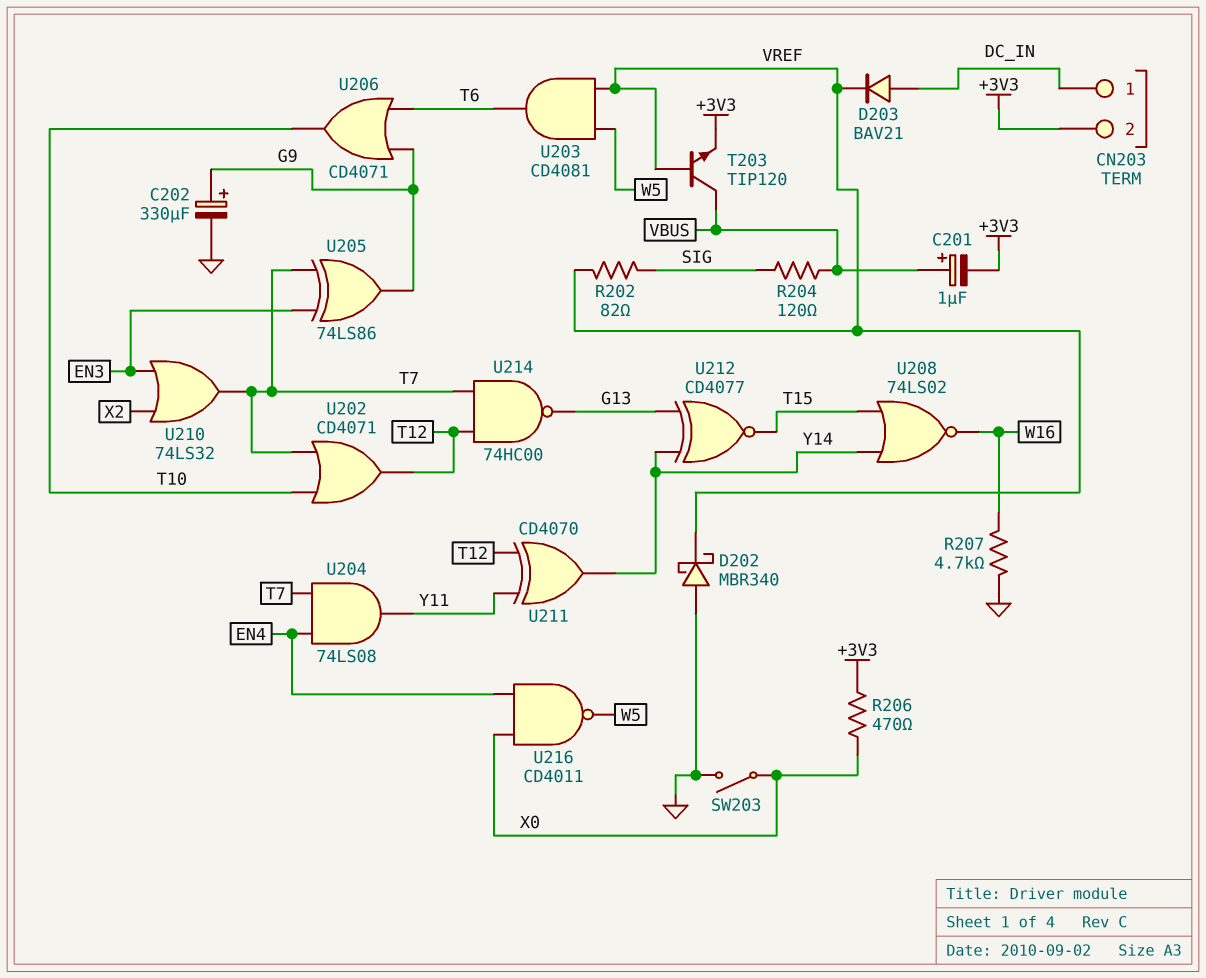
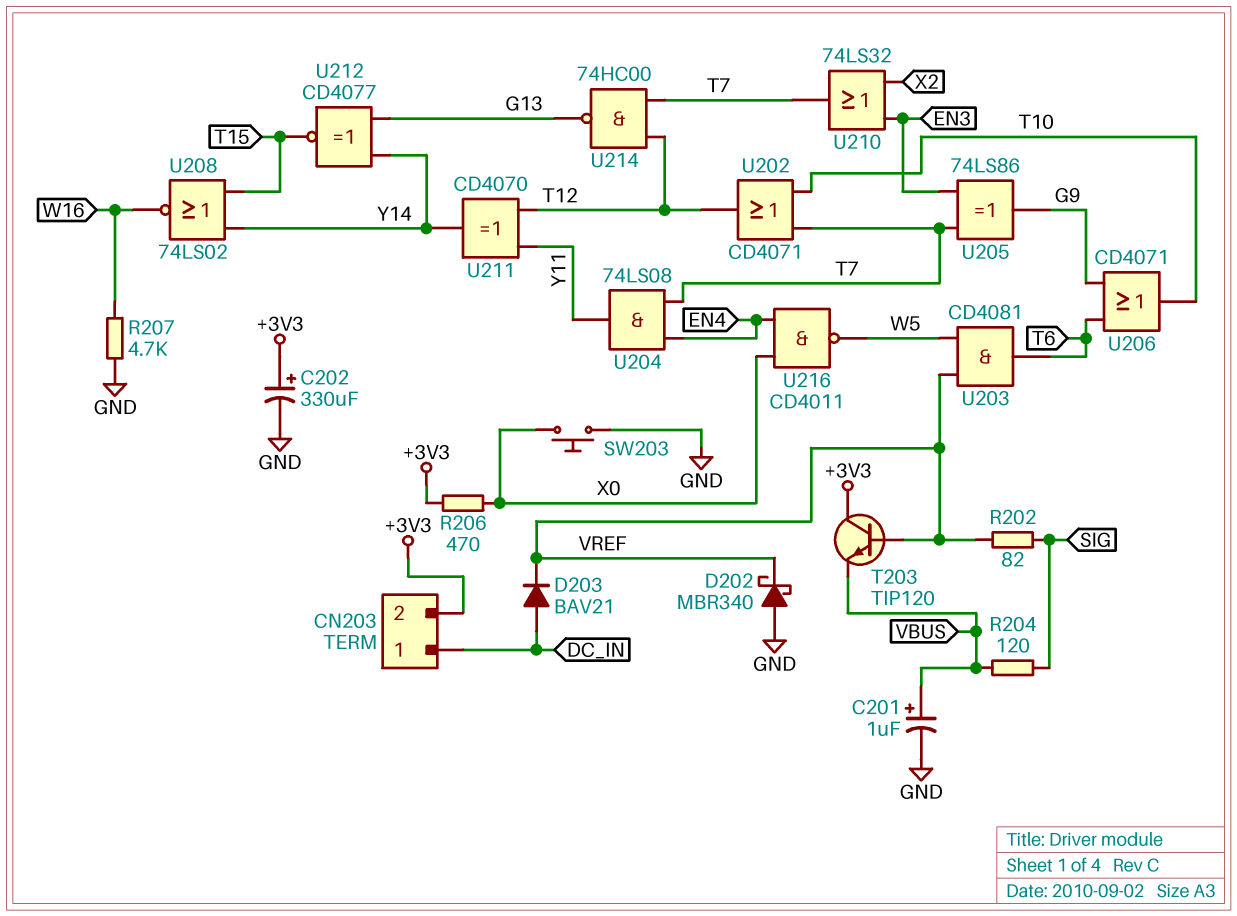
C201: 1uF (plus VBUS, minus +3V3) -> 1uF (plus VBUS, minus GND)
C202: 330uF (plus G9, minus GND) -> 330uF (plus +3V3, minus GND)
SW203: switch (GND, X0) -> button (GND, X0)
T203: NPN TIP120 (B VREF, C VBUS, E +3V3) -> NPN TIP120 (B VREF, C +3V3, E VBUS)

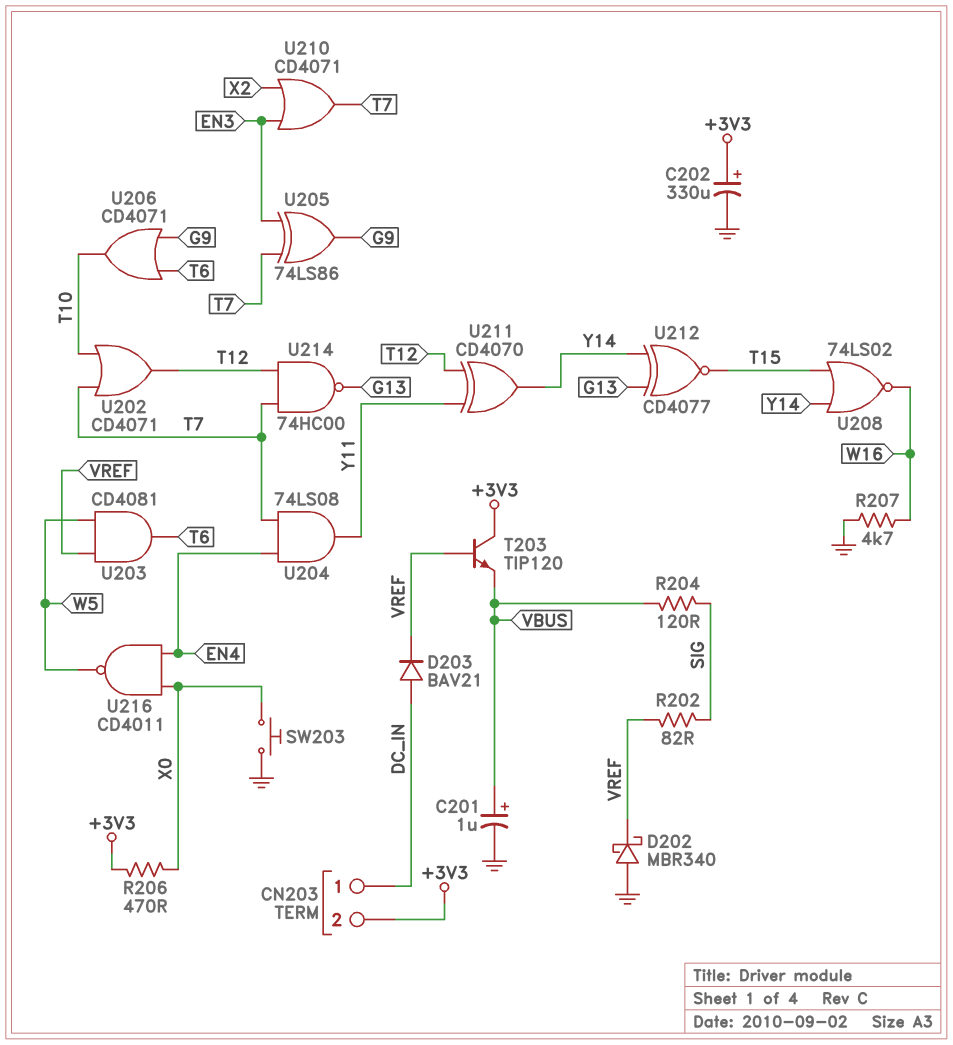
U210: OR 74LS32 (in EN3, in X2, out T7) -> OR CD4071 (in EN3, in X2, out T7)

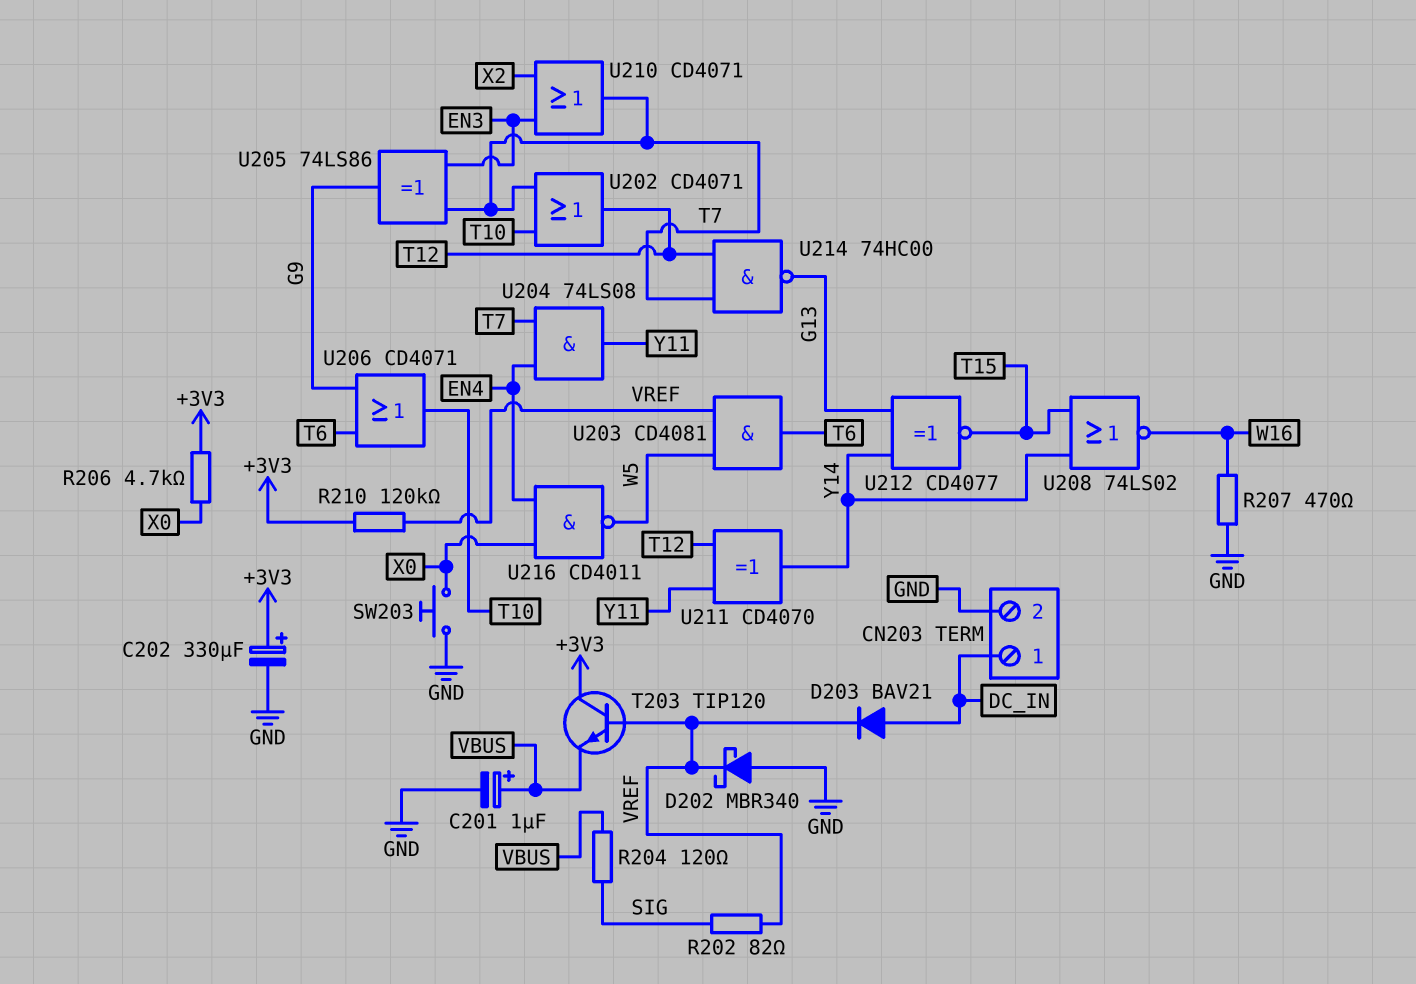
CN203 pin 2: +3V3 -> GND
R206: 470 (+3V3, X0) -> 4.7k (+3V3, X0)
R207: 4.7k (GND, W16) -> 470 (GND, W16)
R210: none -> 120k (+3V3, VREF)

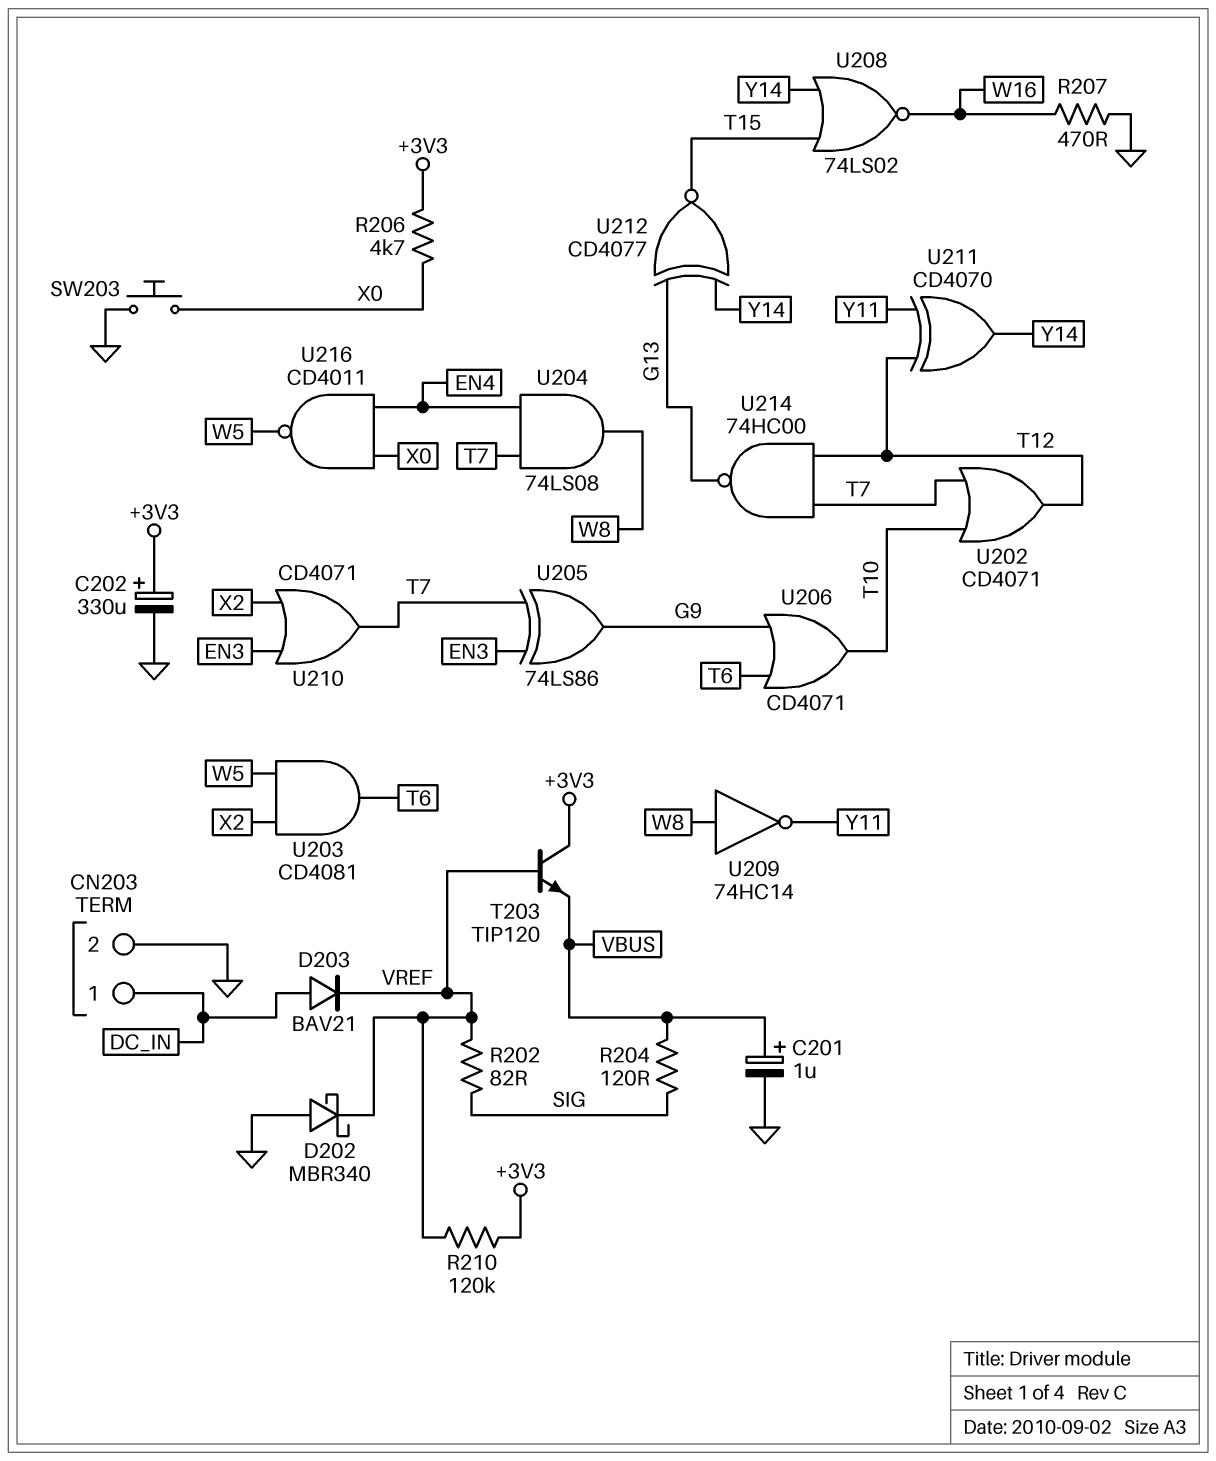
U203: AND CD4081 (in VREF, in W5, out T6) -> AND CD4081 (in W5, in X2, out T6)
U204: AND 74LS08 (in EN4, in T7, out Y11) -> AND 74LS08 (in EN4, in T7, out W8)
U209: none -> NOT 74HC14 (in W8, out Y11)

